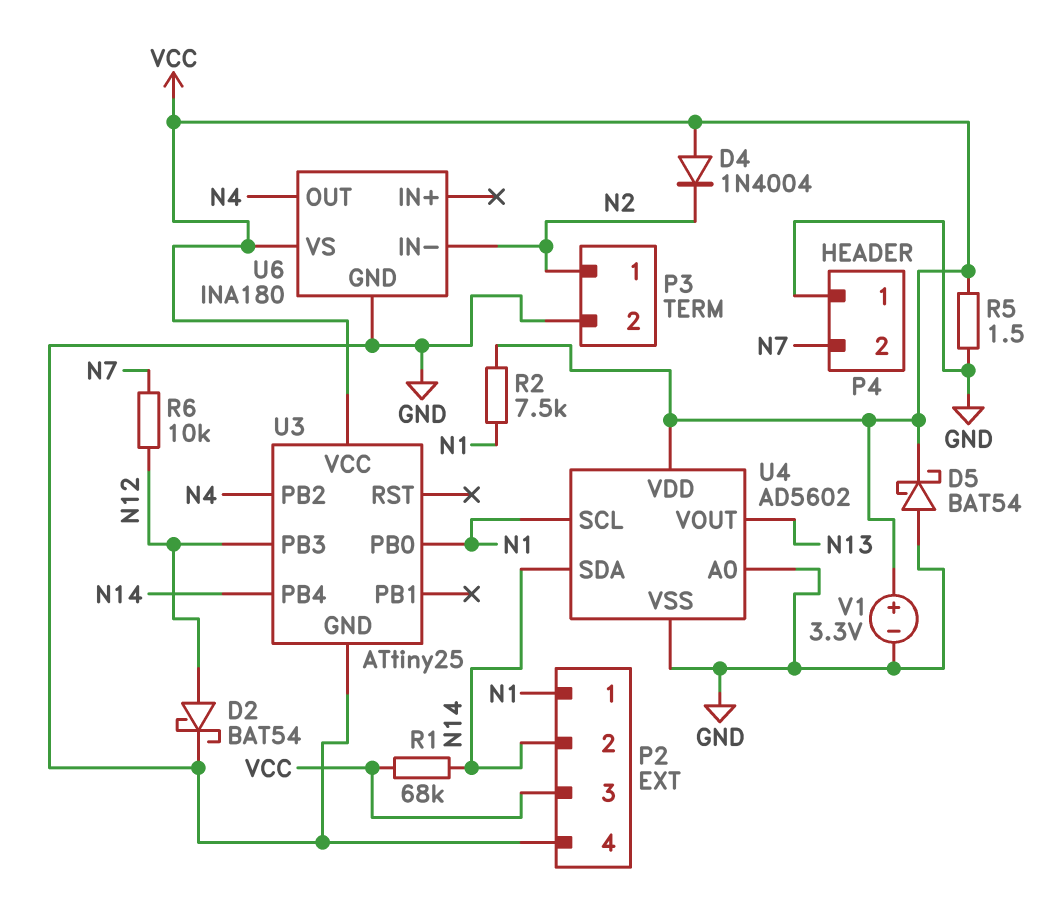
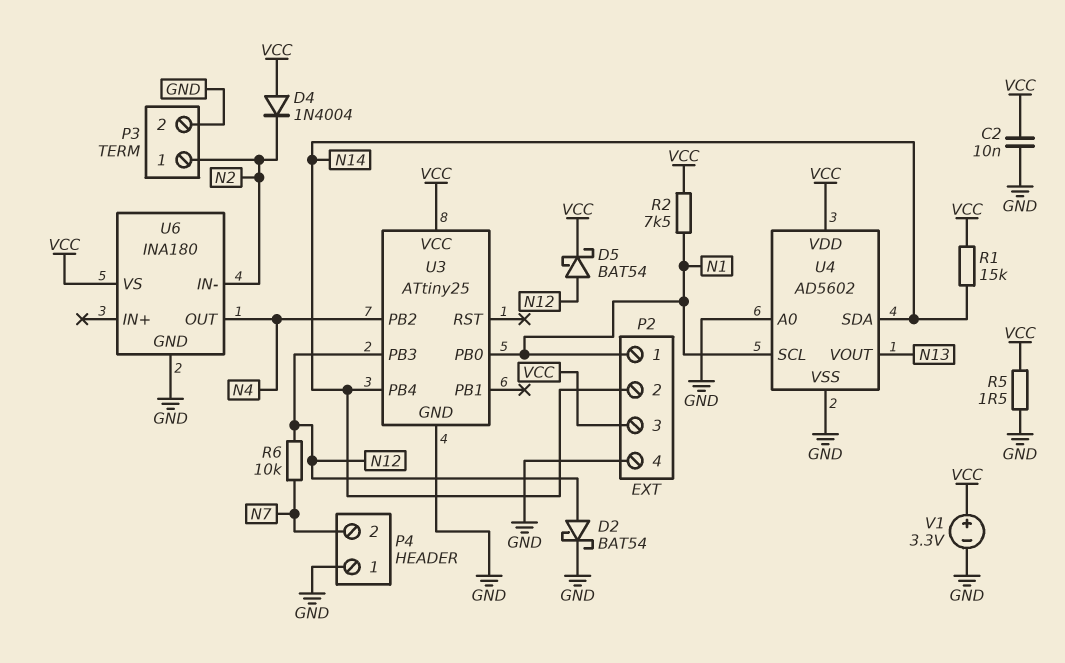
C2: none -> 10nF (GND, VCC)
D5: schottky BAT54 (A GND, K VCC) -> schottky BAT54 (A N12, K VCC)
R1: 68k (N14, VCC) -> 15k (N14, VCC)

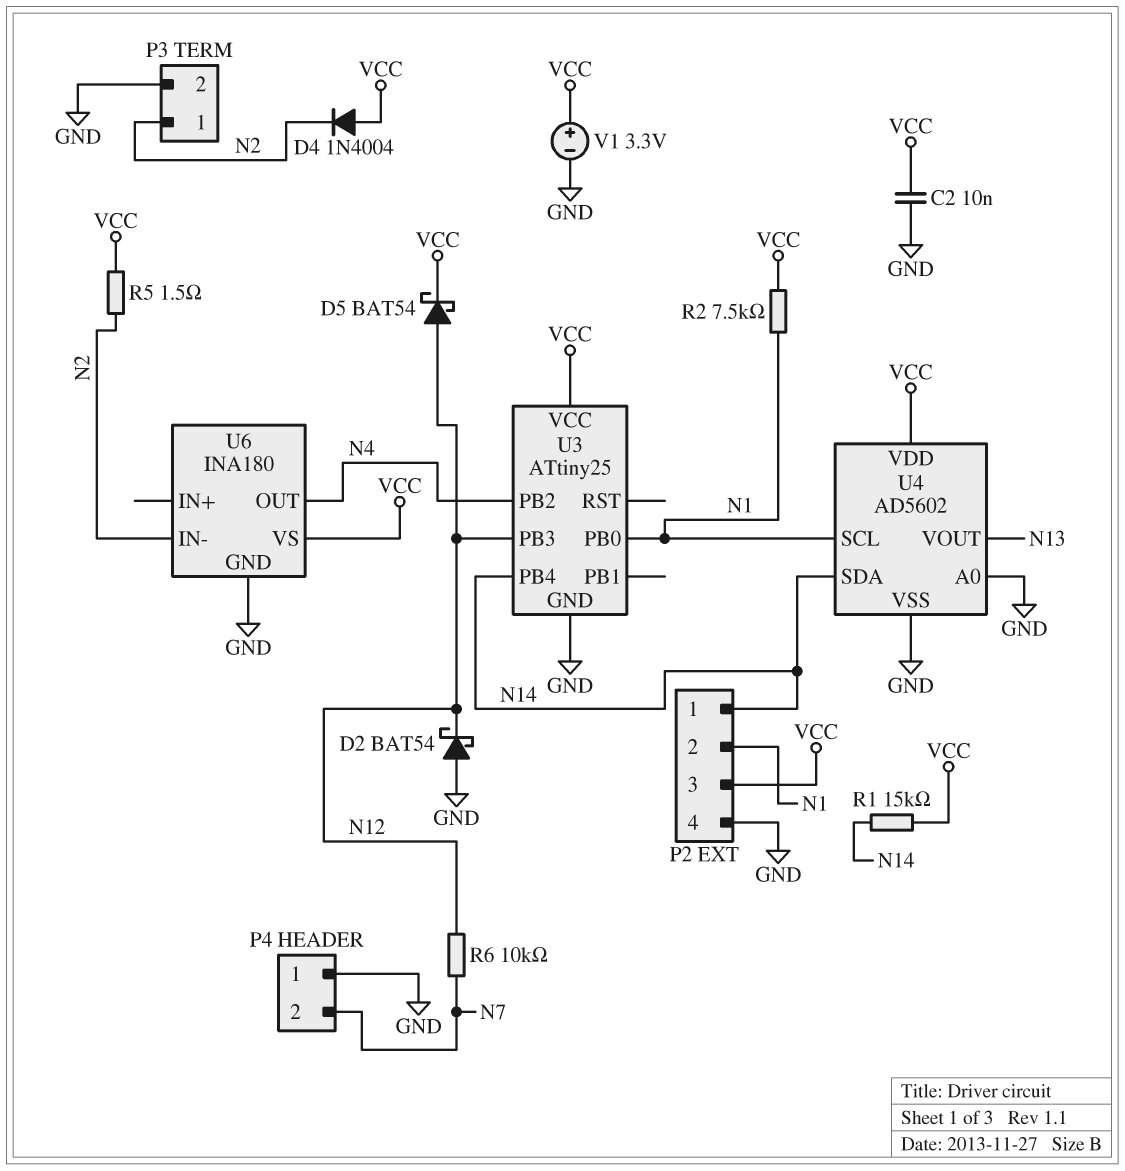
D2: schottky BAT54 (A N12, K GND) -> schottky BAT54 (A GND, K N12)
P2 pin 1: N1 -> N14
P2 pin 2: N14 -> N1
R5: 1.5 (GND, VCC) -> 1.5 (N2, VCC)

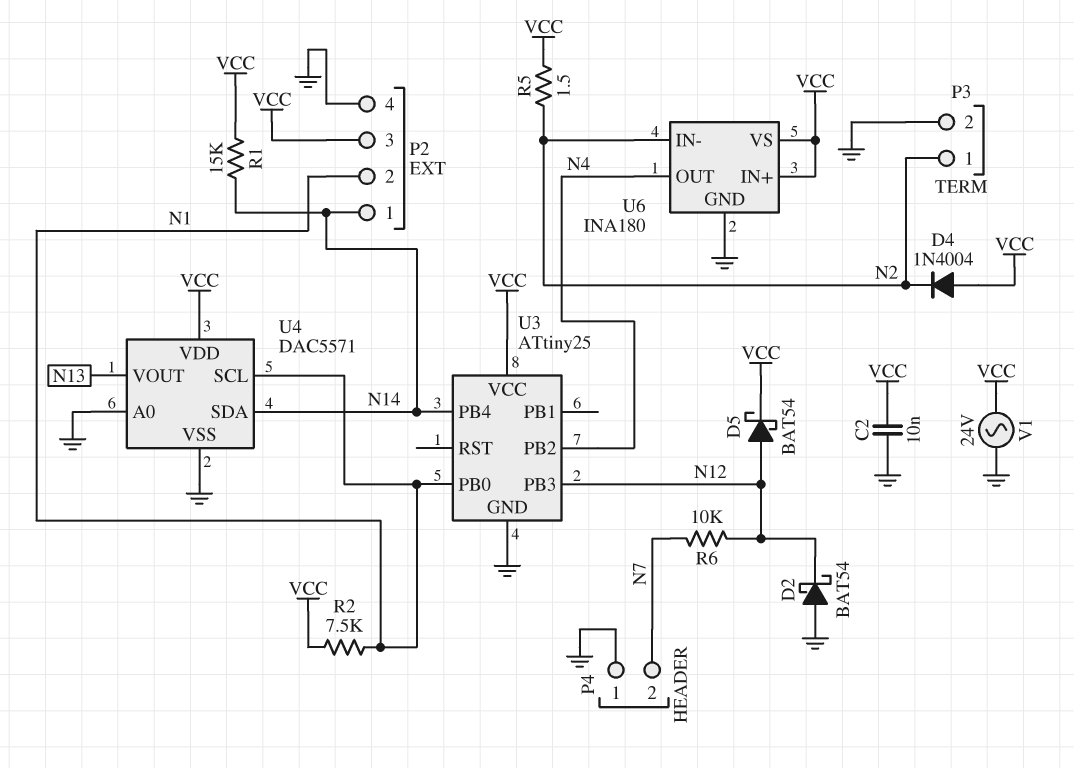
U4: AD5602 -> DAC5571
U6 pin IN+: none -> VCC
V1: 3.3V (plus VCC, minus GND) -> AC 24V (GND, VCC)

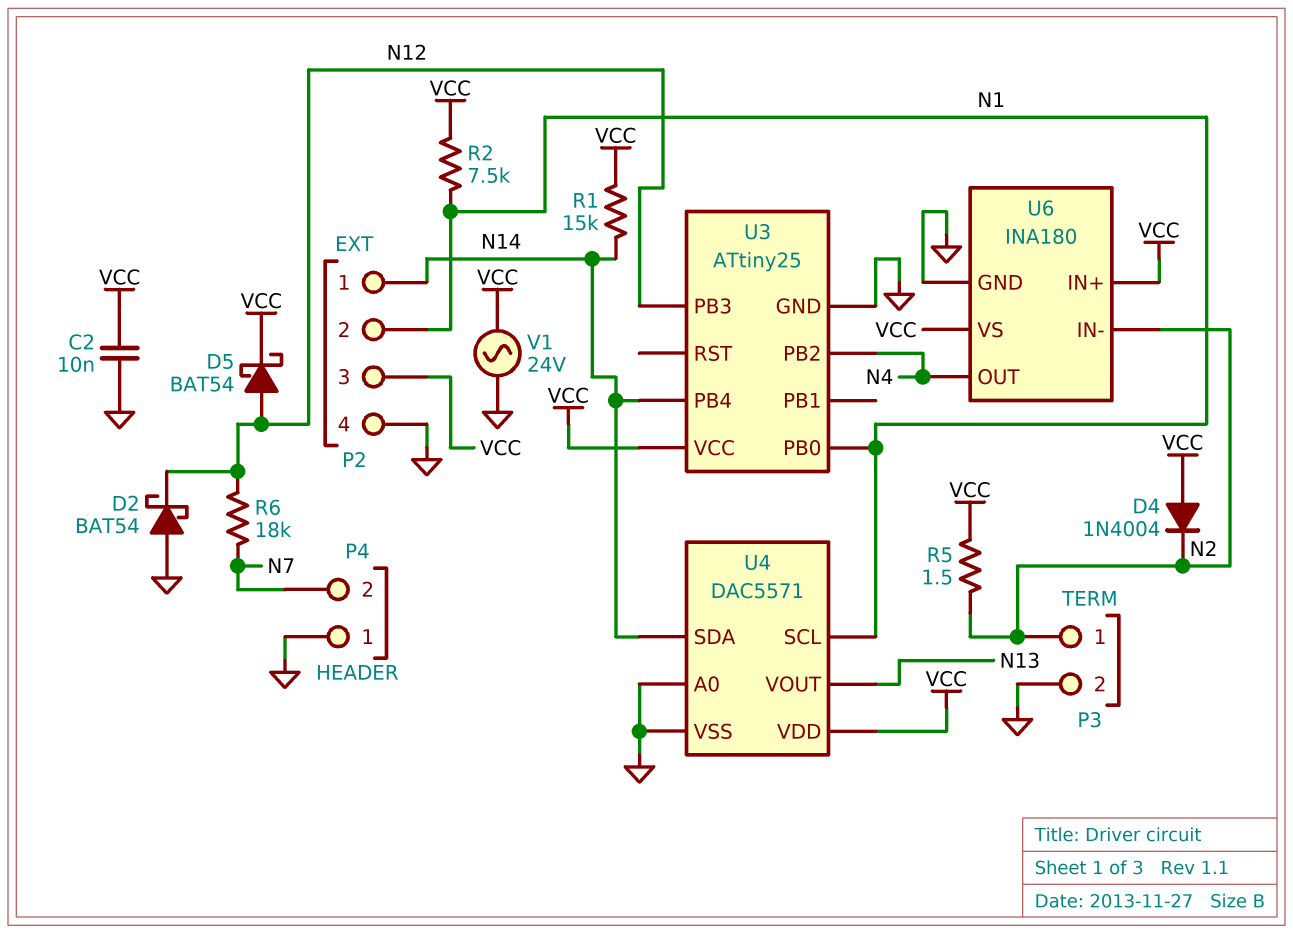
R6: 10k (N7, N12) -> 18k (N7, N12)

